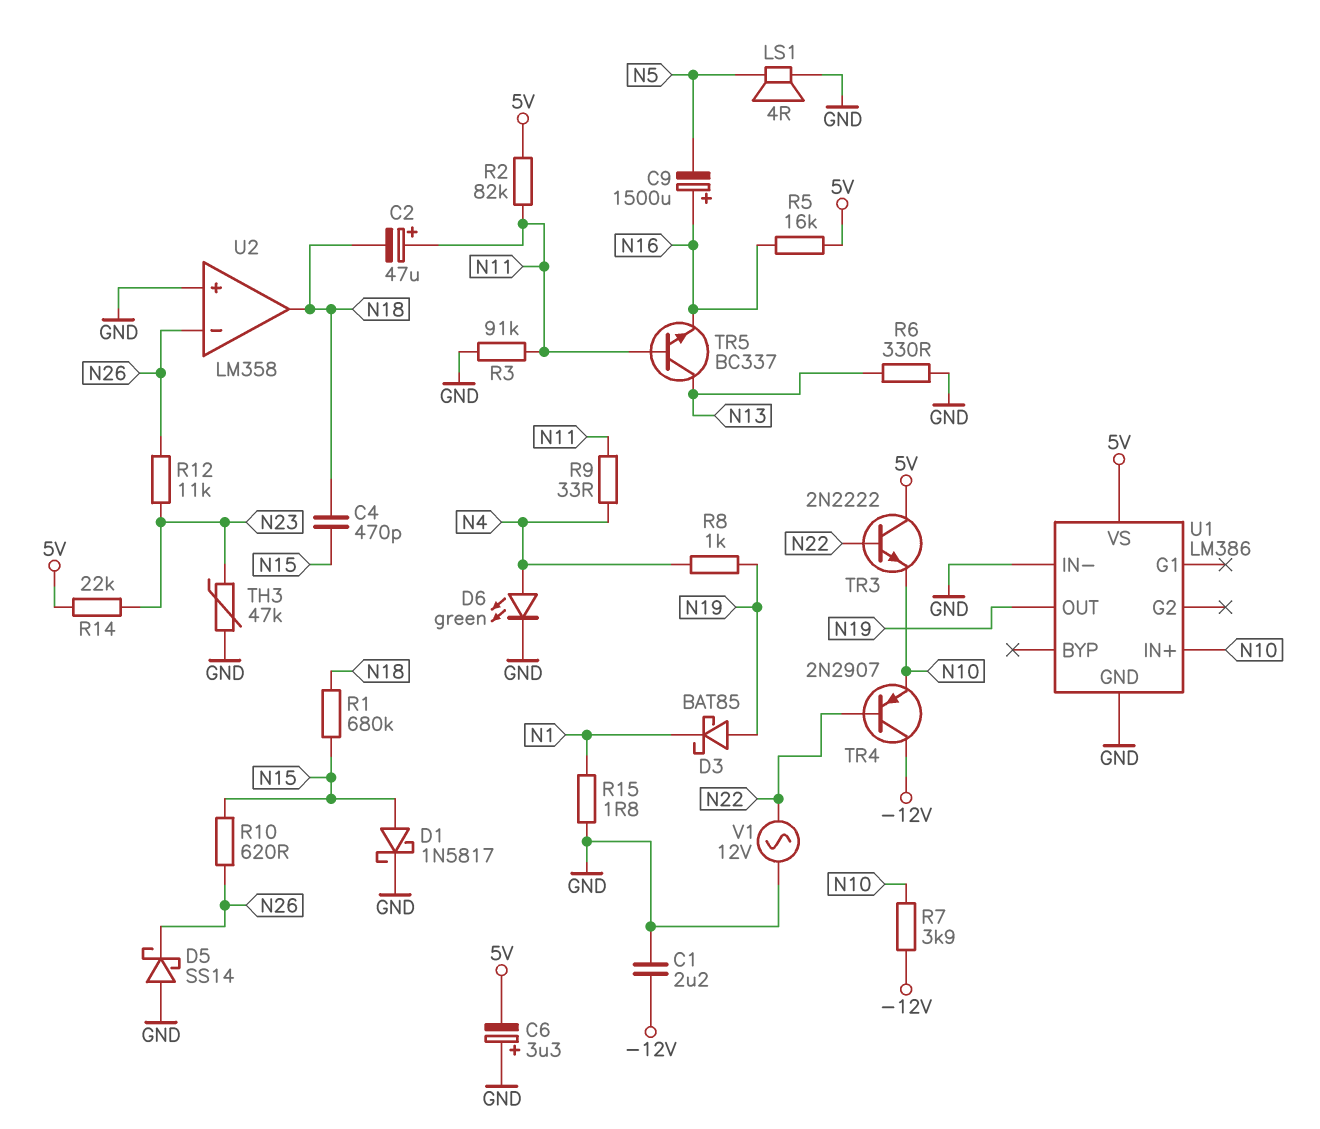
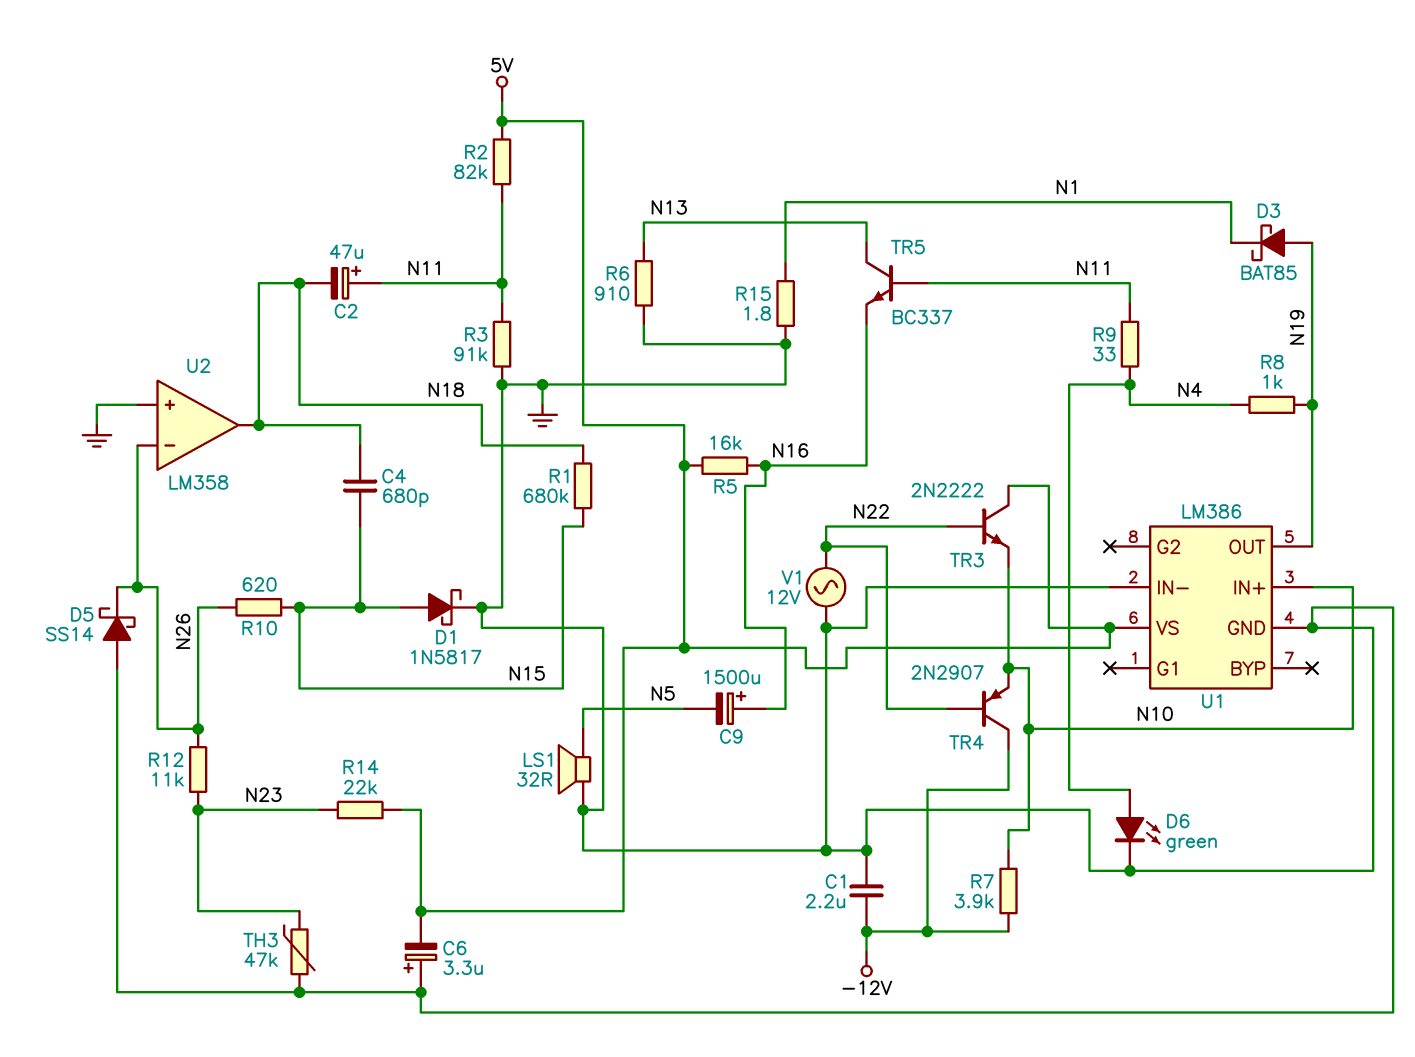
C4: 470pF (N15, N18) -> 680pF (N15, N18)
LS1: speaker 4R (GND, N5) -> speaker 32R (GND, N5)
R6: 330 (GND, N13) -> 910 (GND, N13)

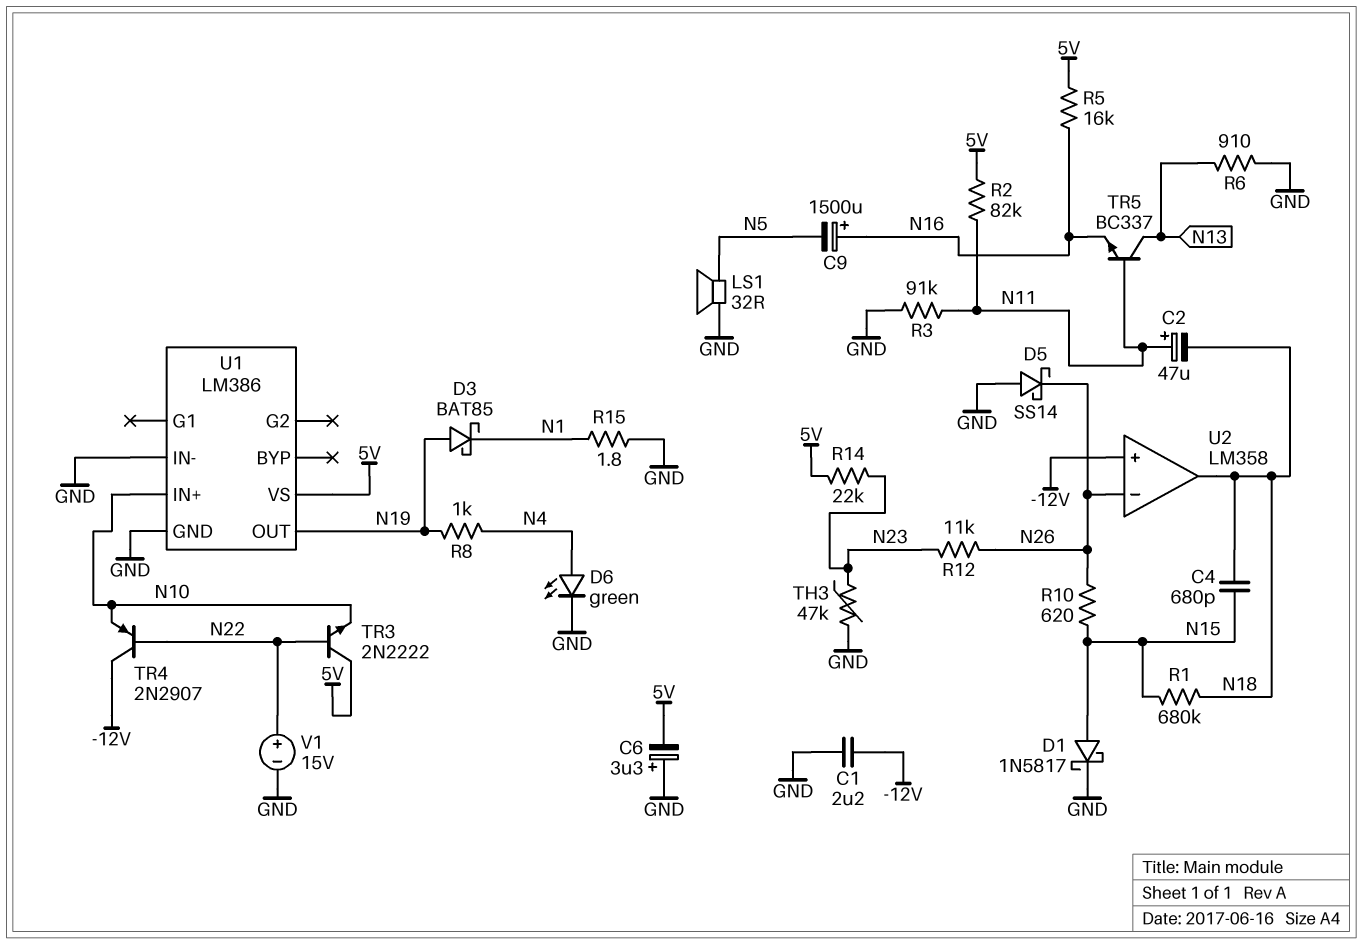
R7: 3.9k (-12V, N10) -> none
R9: 33 (N4, N11) -> none
U2 pin in+: GND -> -12V
V1: AC 12V (GND, N22) -> 15V (plus N22, minus GND)

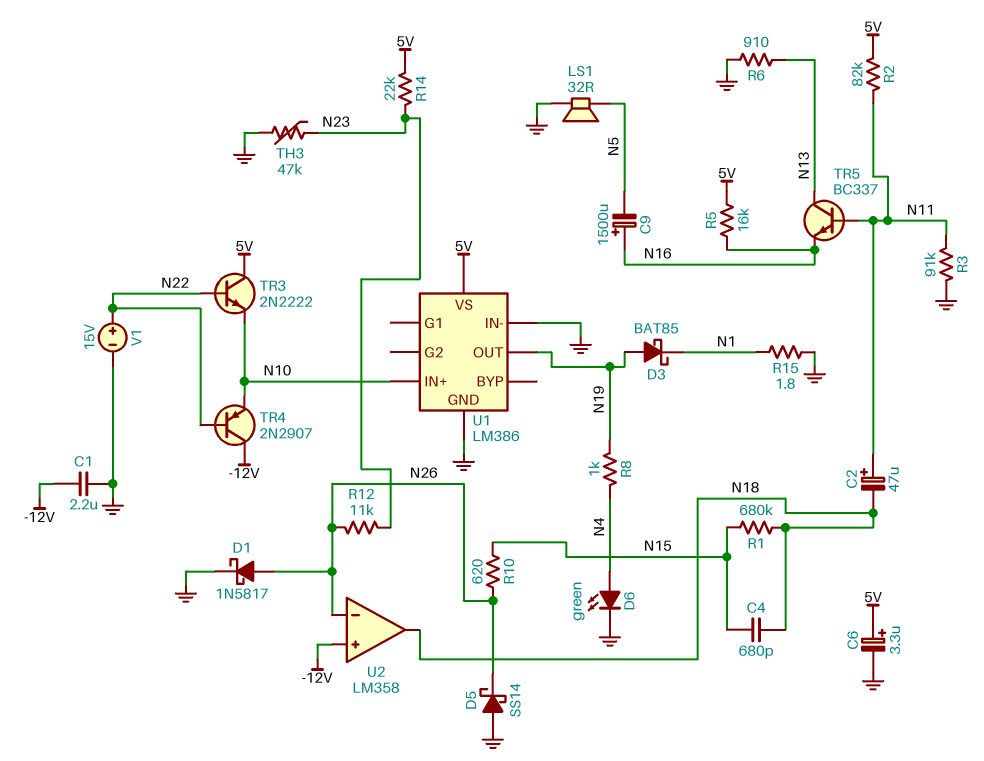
C6: 3.3uF (plus GND, minus 5V) -> 3.3uF (plus 5V, minus GND)
D1: schottky 1N5817 (A N15, K GND) -> schottky 1N5817 (A N26, K GND)

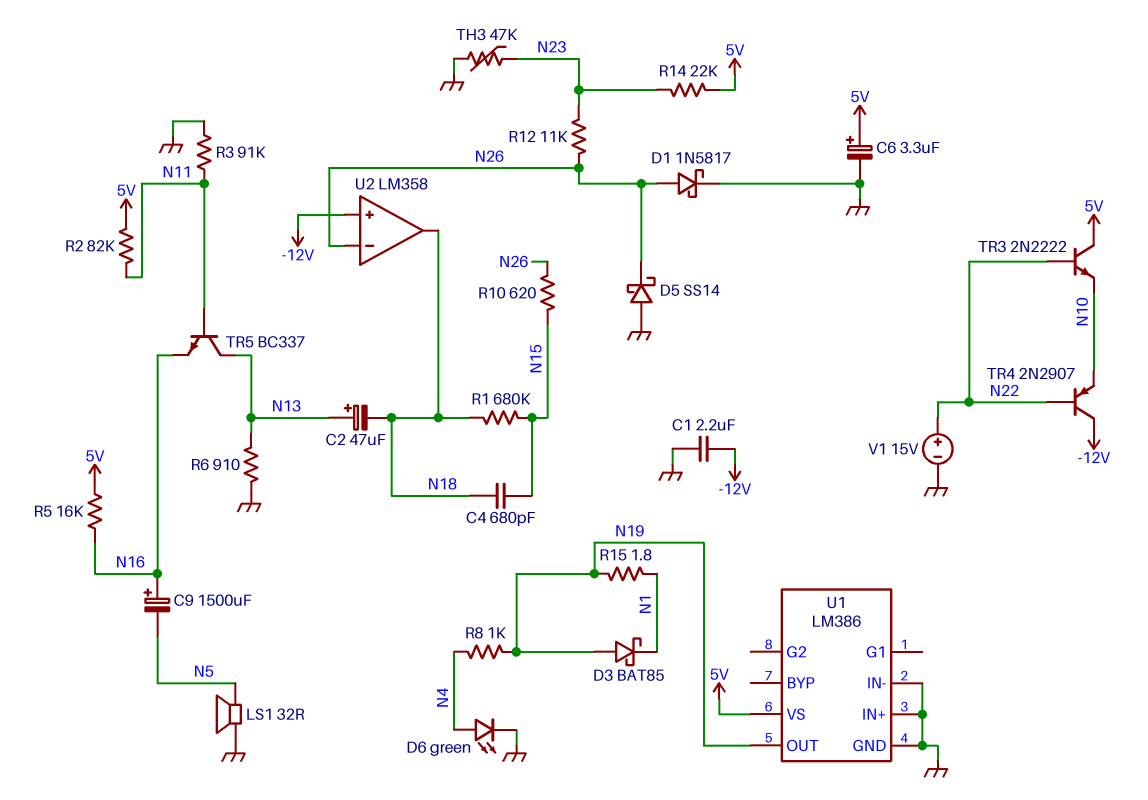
C2: 47uF (plus N11, minus N18) -> 47uF (plus N13, minus N18)
R15: 1.8 (GND, N1) -> 1.8 (N1, N19)
U1 pin IN+: N10 -> GND

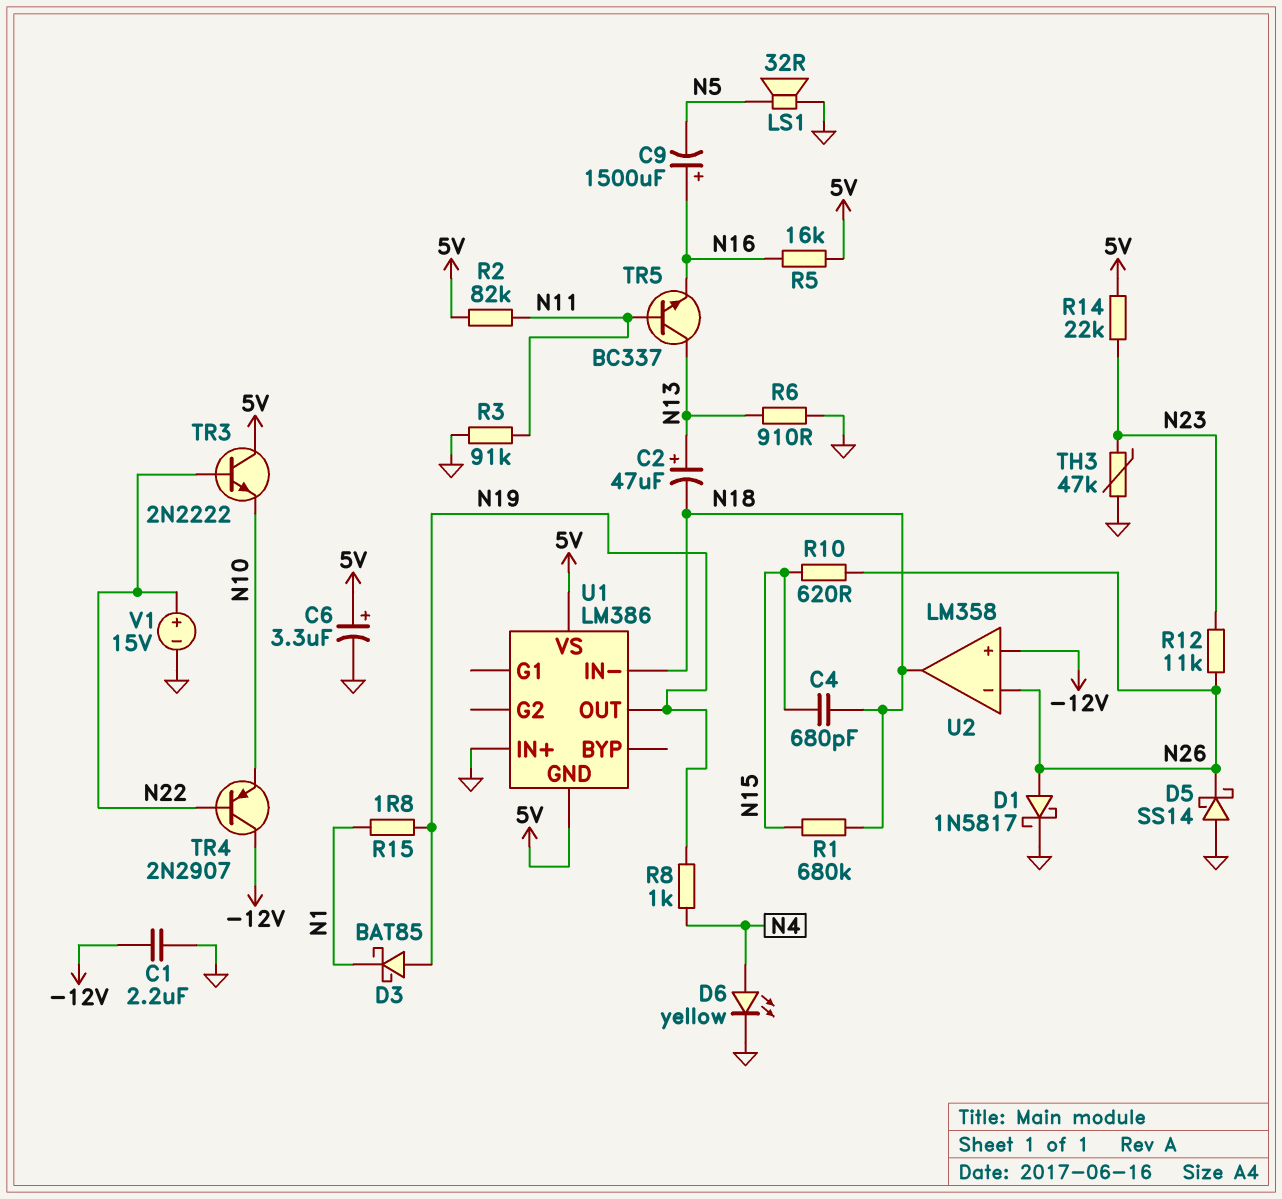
D6: LED green (A N4, K GND) -> LED yellow (A N4, K GND)
U1 pin GND: GND -> 5V
U1 pin IN-: GND -> N18

